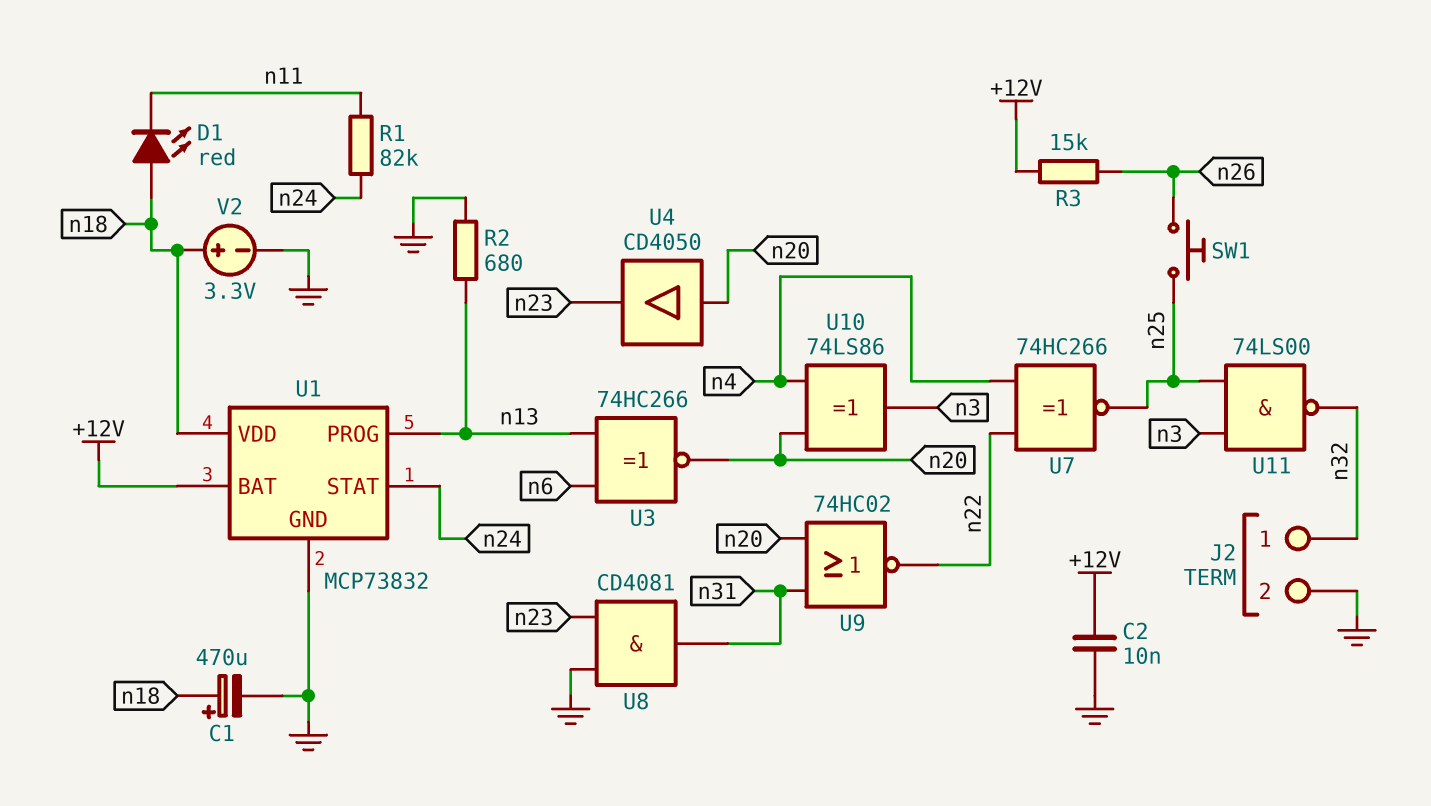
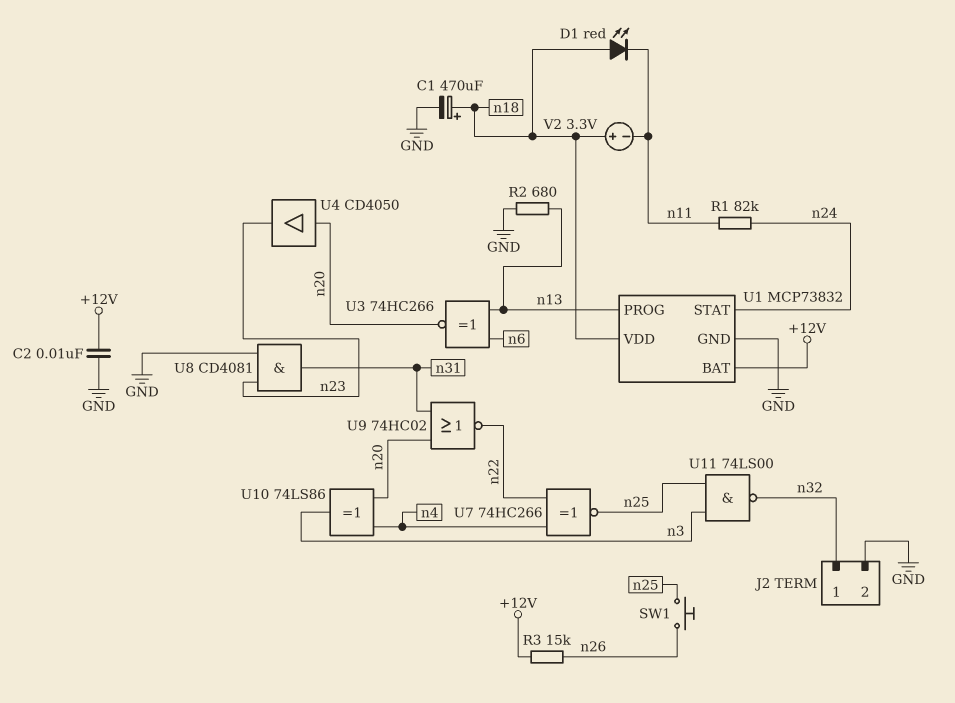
V2: 3.3V (plus n18, minus GND) -> 3.3V (plus n18, minus n11)

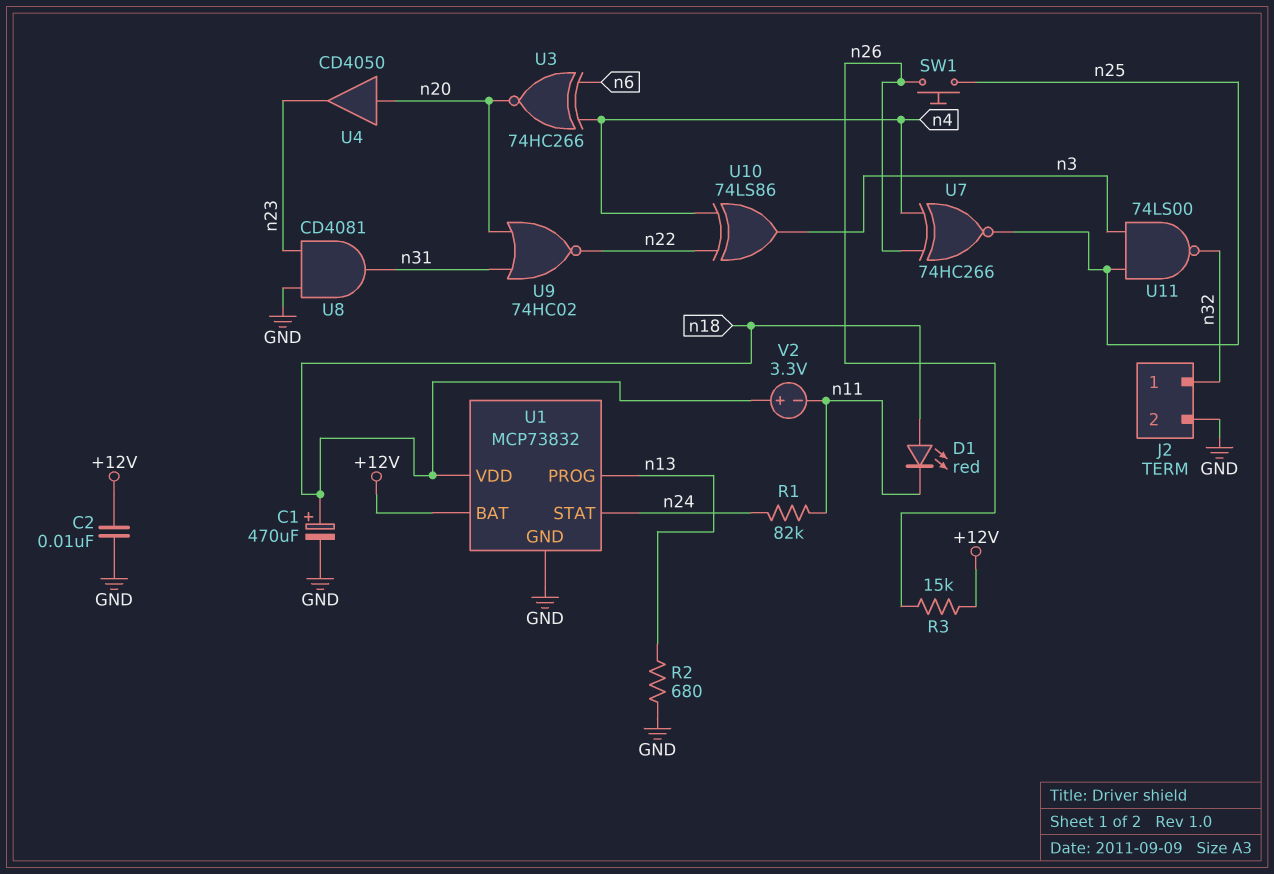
U3: XNOR 74HC266 (in n6, in n13, out n20) -> XNOR 74HC266 (in n4, in n6, out n20)
U7: XNOR 74HC266 (in n4, in n22, out n25) -> XNOR 74HC266 (in n4, in n26, out n25)
U10: XOR 74LS86 (in n4, in n20, out n3) -> XOR 74LS86 (in n4, in n22, out n3)

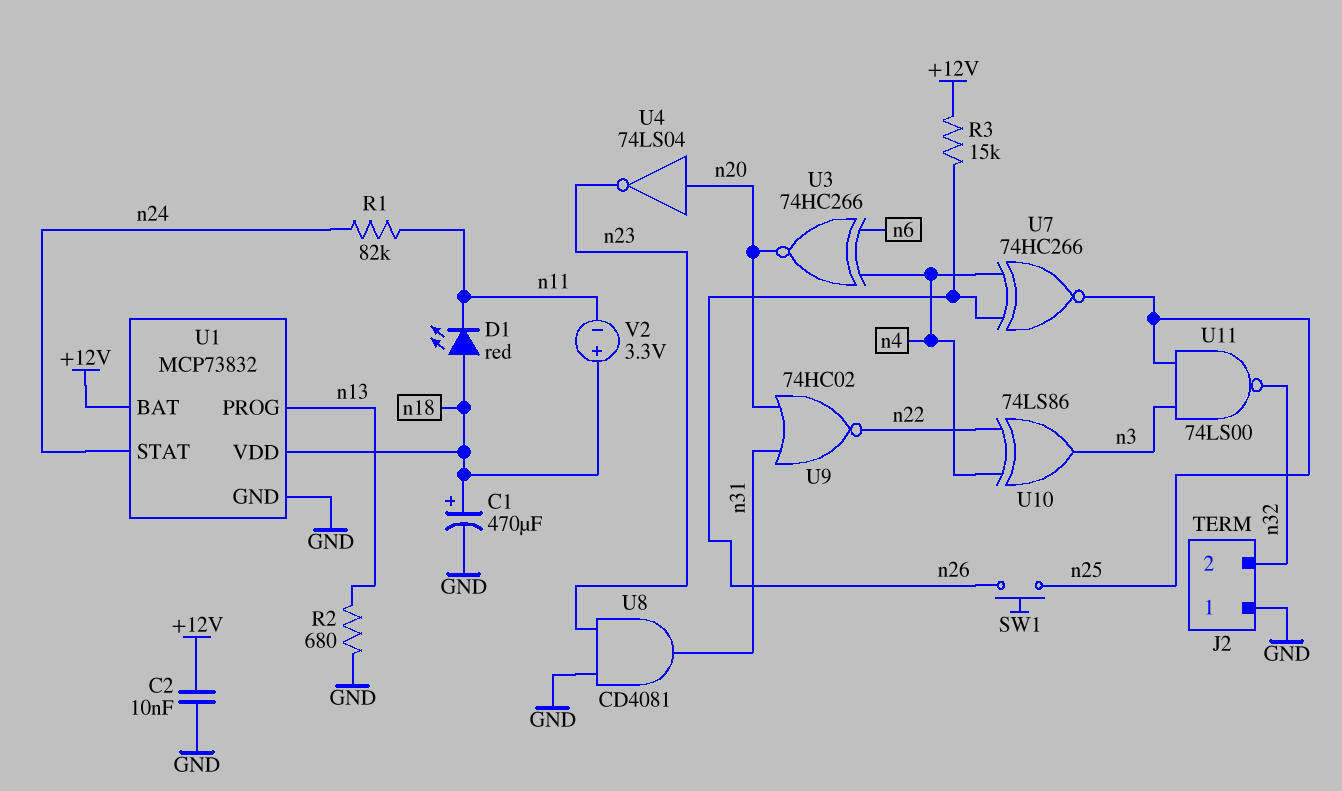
J2 pin 1: n32 -> GND
J2 pin 2: GND -> n32
U4: buffer CD4050 (in n20, out n23) -> NOT 74LS04 (in n20, out n23)

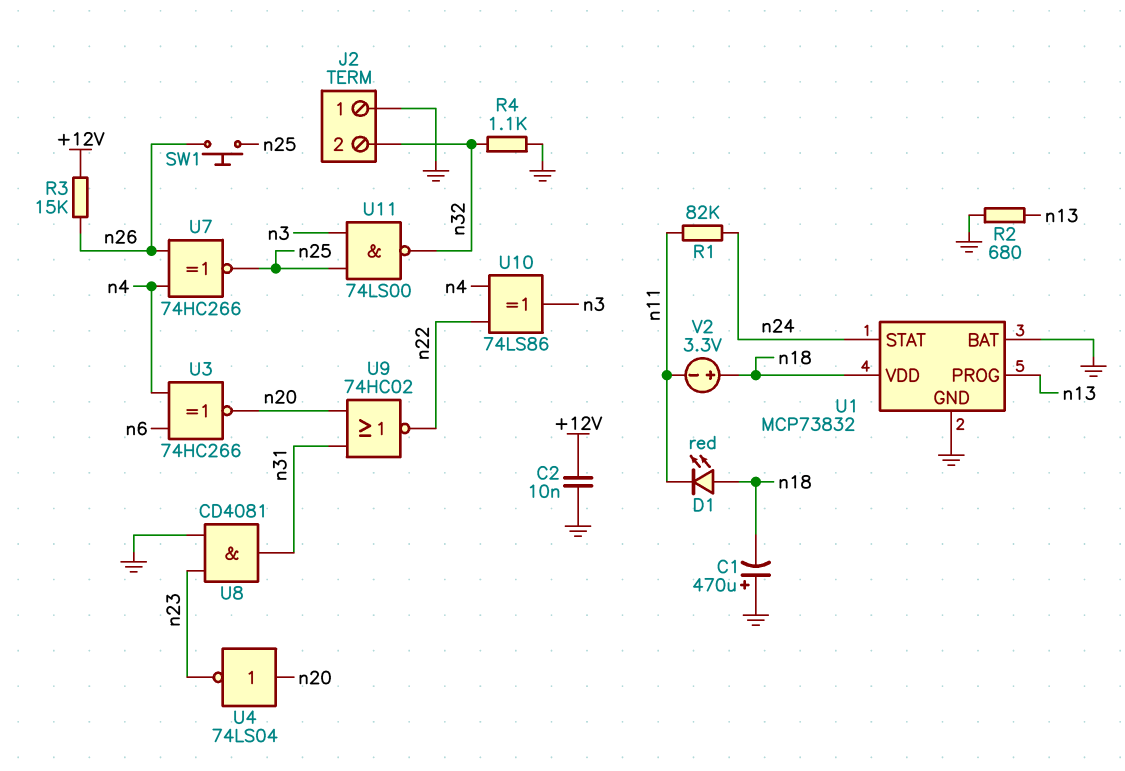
C1: 470uF (plus n18, minus GND) -> 470uF (plus GND, minus n18)
R4: none -> 1.1k (GND, n32)
U1 pin BAT: +12V -> GND

